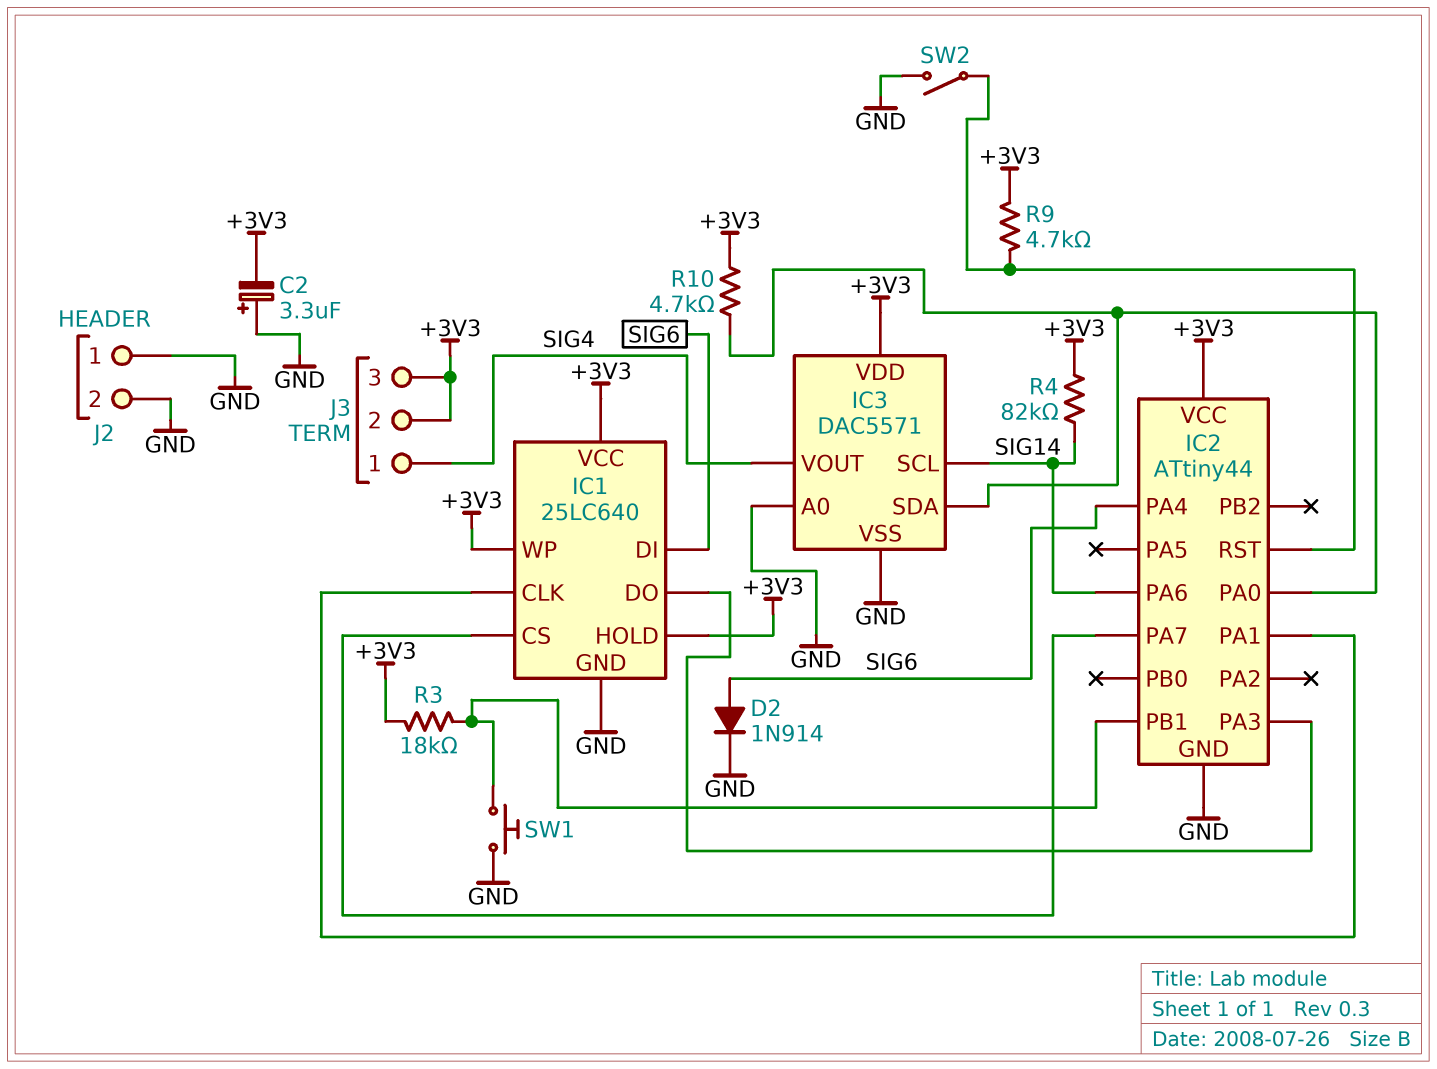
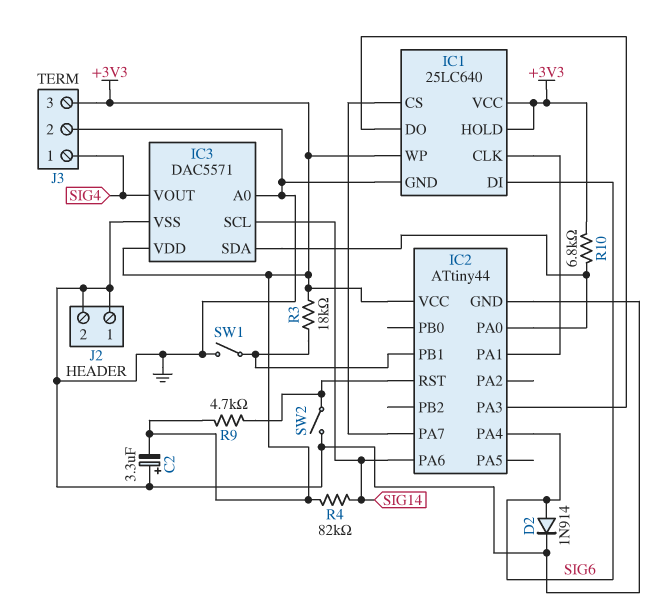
J3 pin 2: +3V3 -> GND
R10: 4.7k (+3V3, IC2/PA0) -> 6.8k (+3V3, IC2/PA0)
SW1: button (GND, IC2/PB1) -> switch (GND, IC2/PB1)

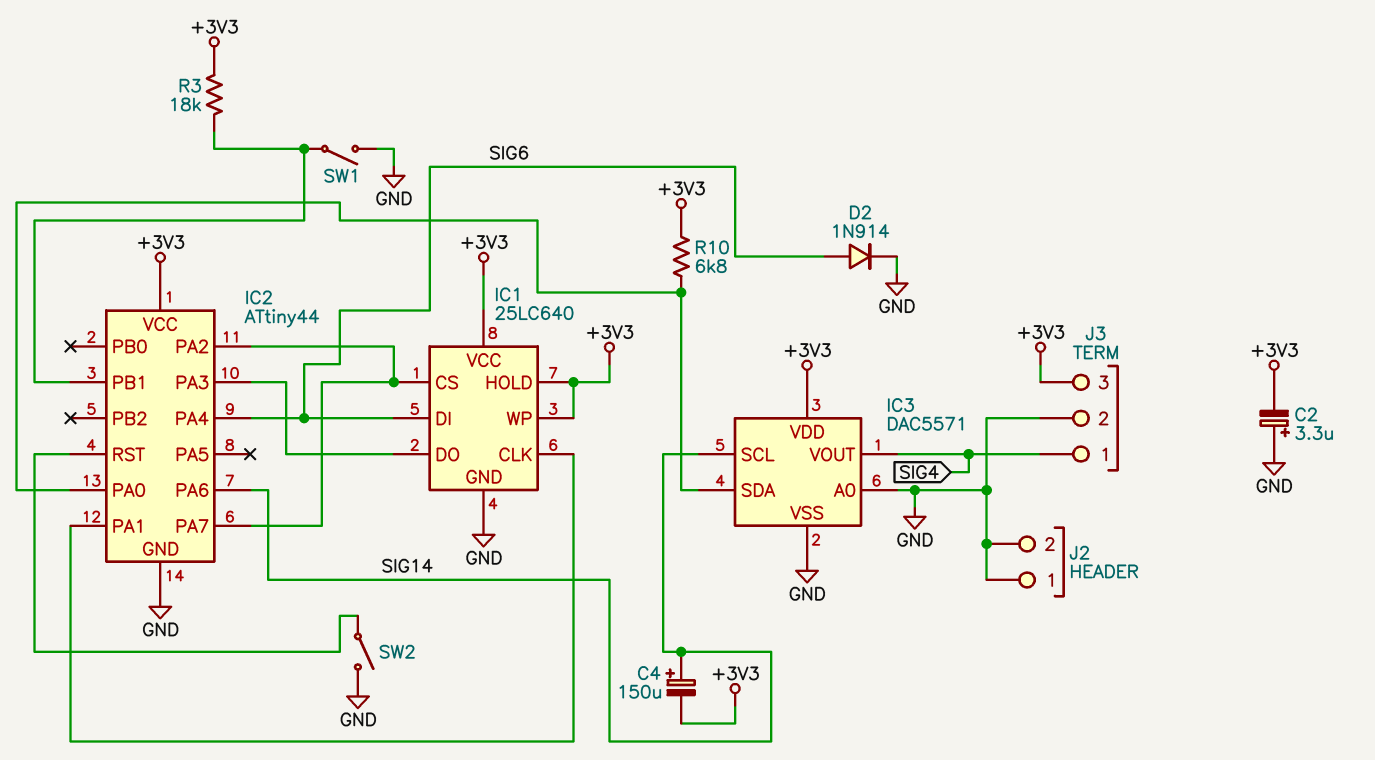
C4: none -> 150uF (plus SIG14, minus +3V3)
IC2 pin PA2: none -> IC1/CS
R4: 82k (+3V3, SIG14) -> none
R9: 4.7k (+3V3, IC2/RST) -> none

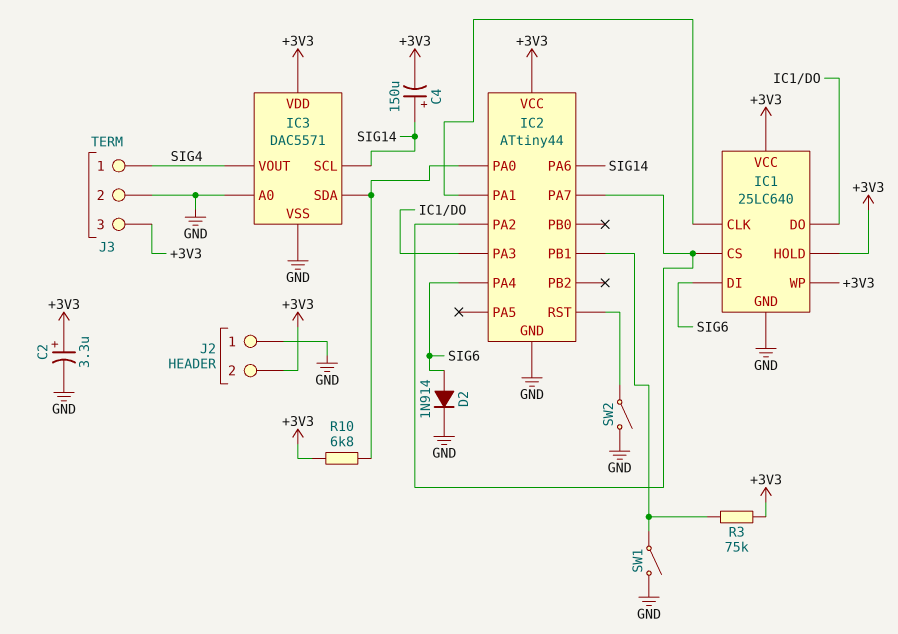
C2: 3.3uF (plus GND, minus +3V3) -> 3.3uF (plus +3V3, minus GND)
J2 pin 2: GND -> +3V3
R3: 18k (+3V3, IC2/PB1) -> 75k (+3V3, IC2/PB1)

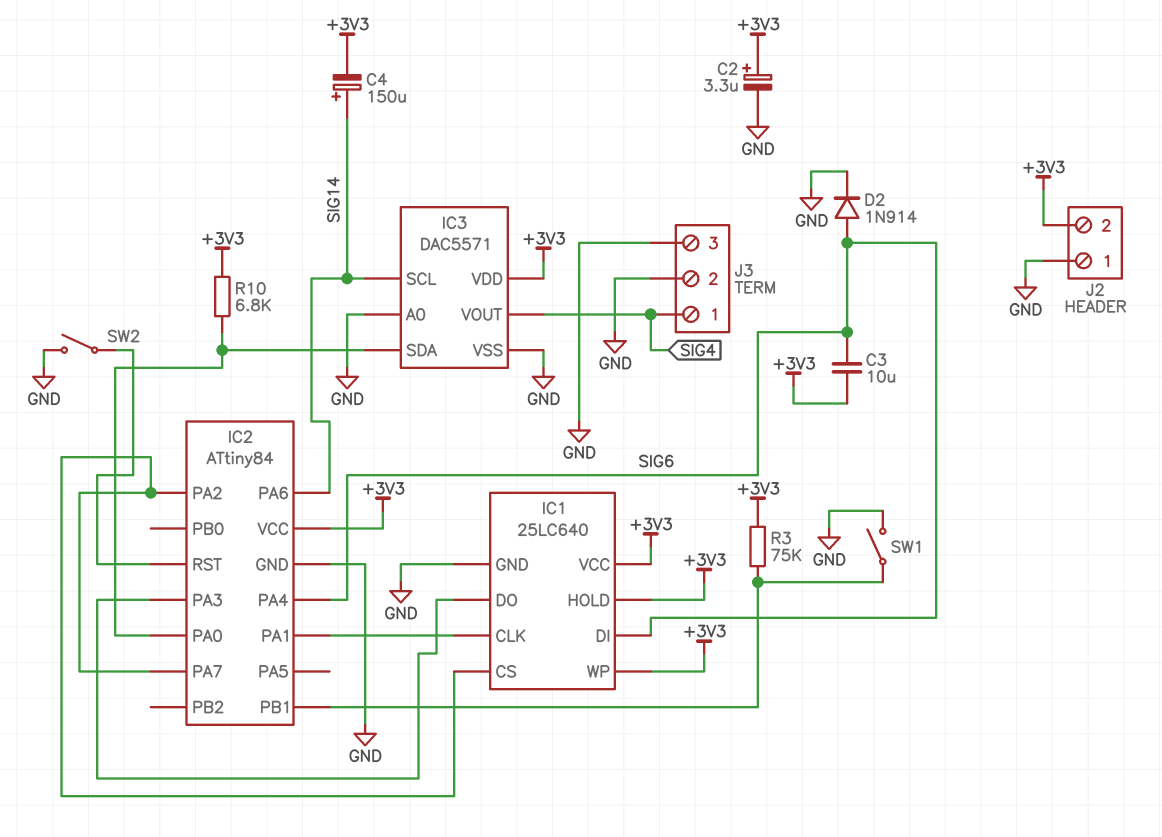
C3: none -> 10uF (+3V3, SIG6)
IC2: ATtiny44 -> ATtiny84
J3 pin 3: +3V3 -> GND

